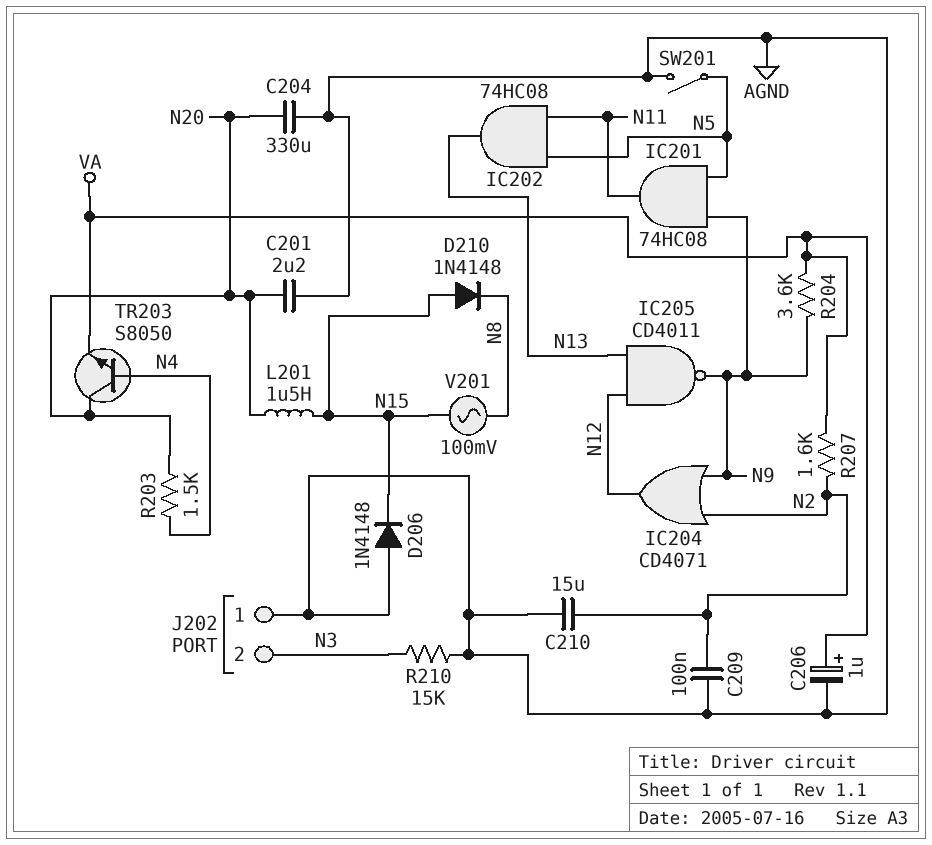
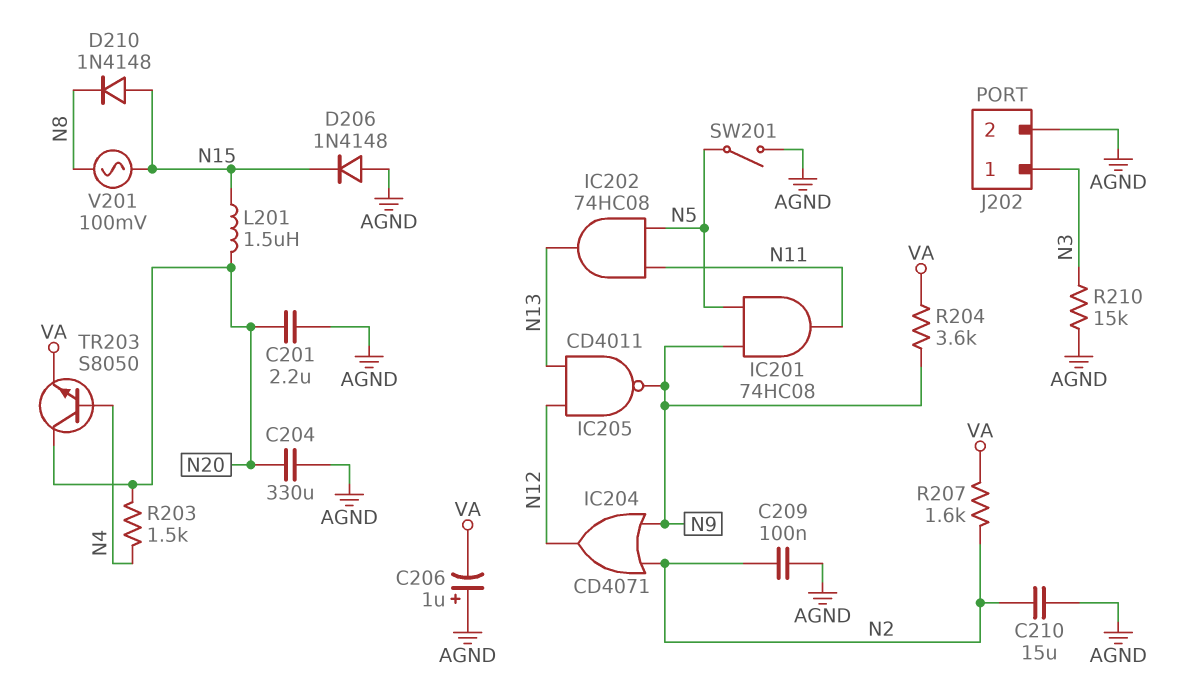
C206: 1uF (plus VA, minus AGND) -> 1uF (plus AGND, minus VA)
J202 pin 1: AGND -> N3
J202 pin 2: N3 -> AGND

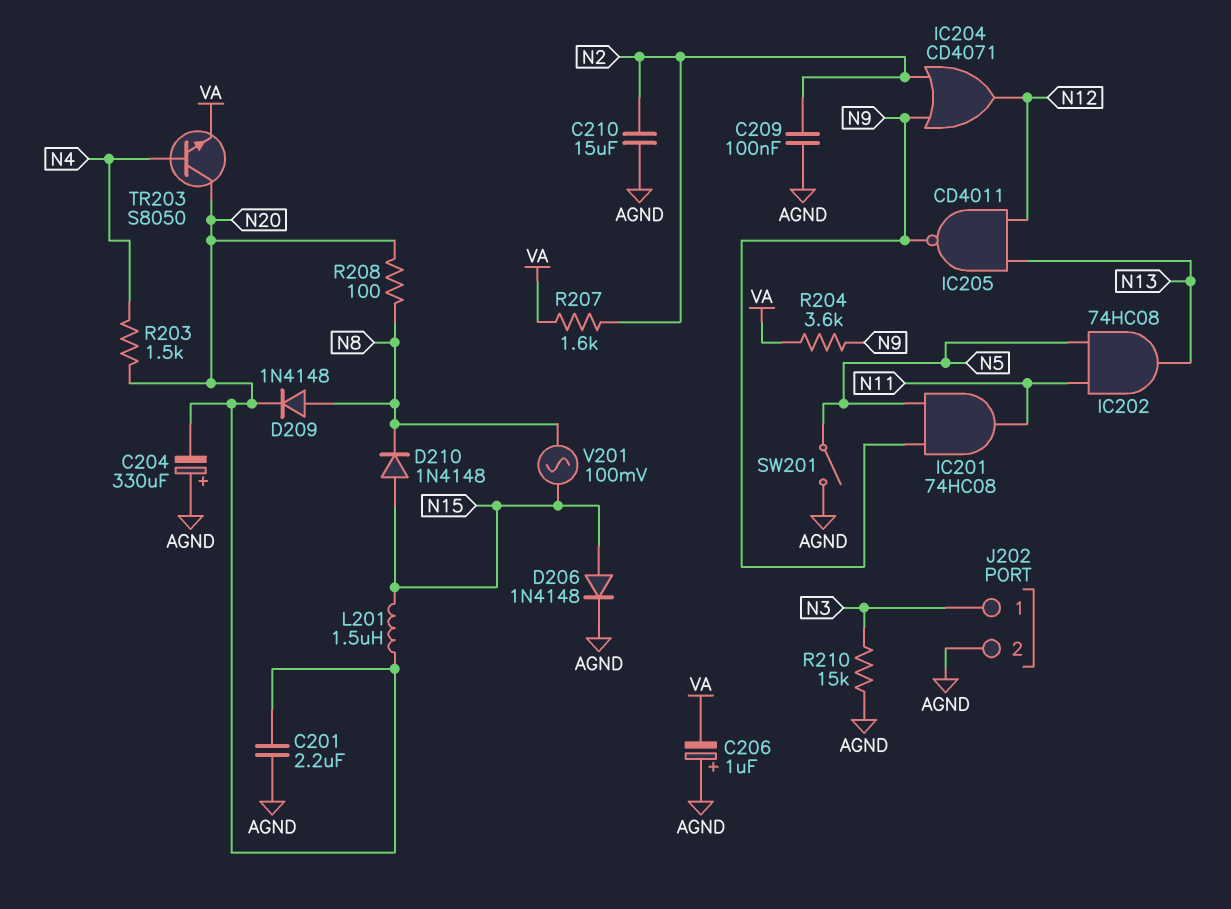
C204: 330uF (AGND, N20) -> 330uF (plus AGND, minus N20)
D206: diode 1N4148 (A AGND, K N15) -> diode 1N4148 (A N15, K AGND)
D209: none -> diode 1N4148 (A N8, K N20)
R208: none -> 100 (N8, N20)

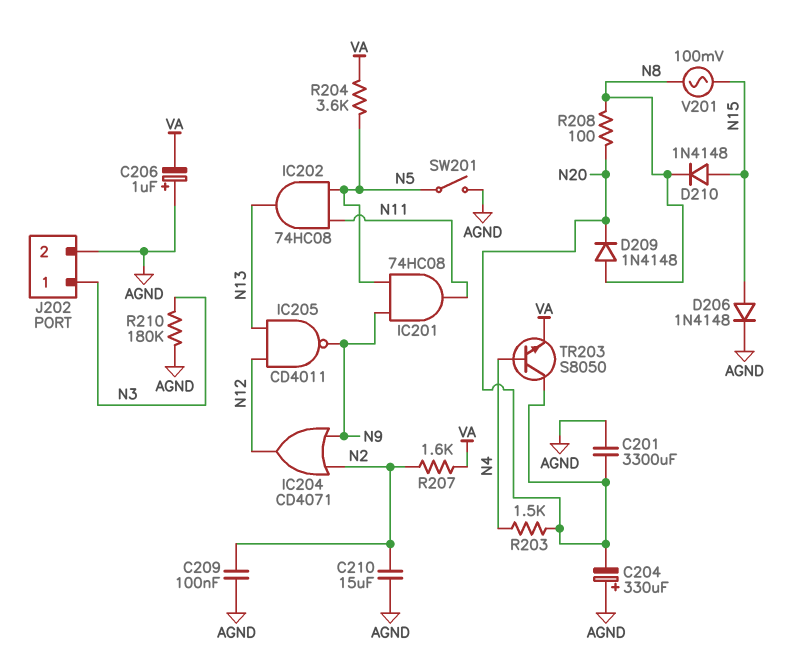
C201: 2.2uF (AGND, N20) -> 3300uF (AGND, N20)
L201: 1.5uH (N15, N20) -> none
R204: 3.6k (N9, VA) -> 3.6k (N5, VA)
R210: 15k (AGND, N3) -> 180k (AGND, N3)

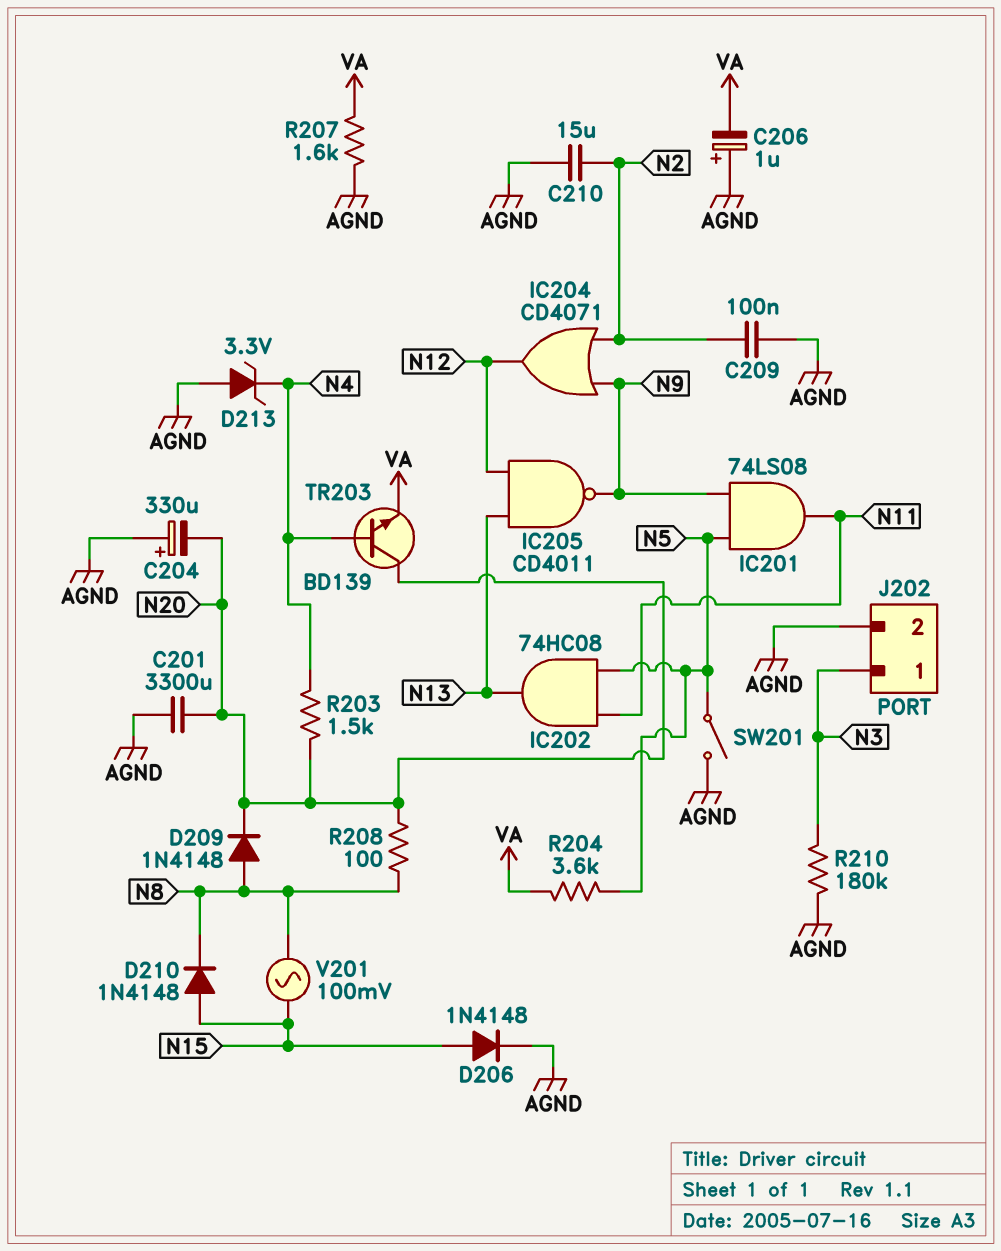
D213: none -> zener 3.3V (A AGND, K N4)
IC201: AND 74HC08 (in N5, in N9, out N11) -> AND 74LS08 (in N5, in N9, out N11)
R207: 1.6k (N2, VA) -> 1.6k (AGND, VA)
TR203: NPN S8050 (B N4, C N20, E VA) -> NPN BD139 (B N4, C N20, E VA)

